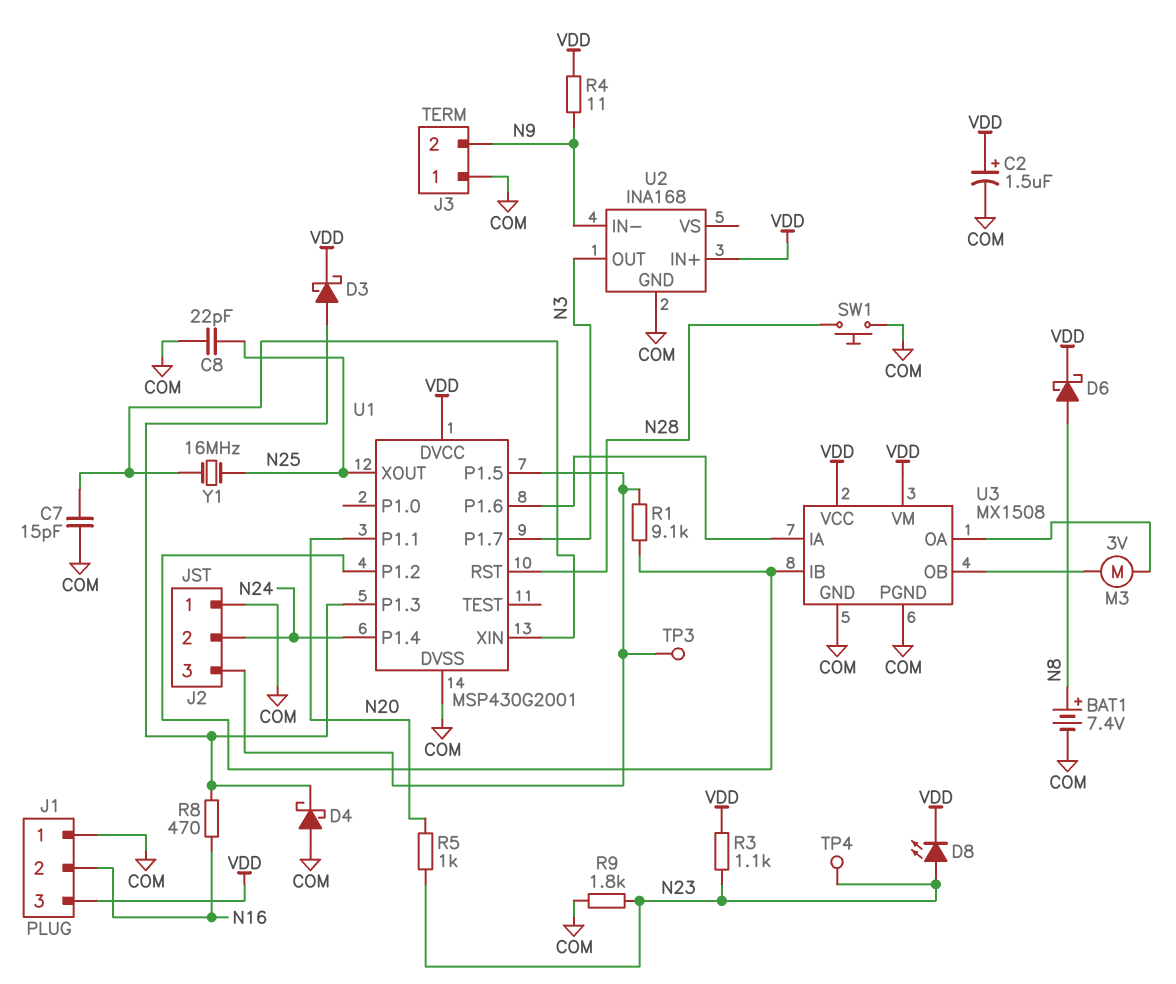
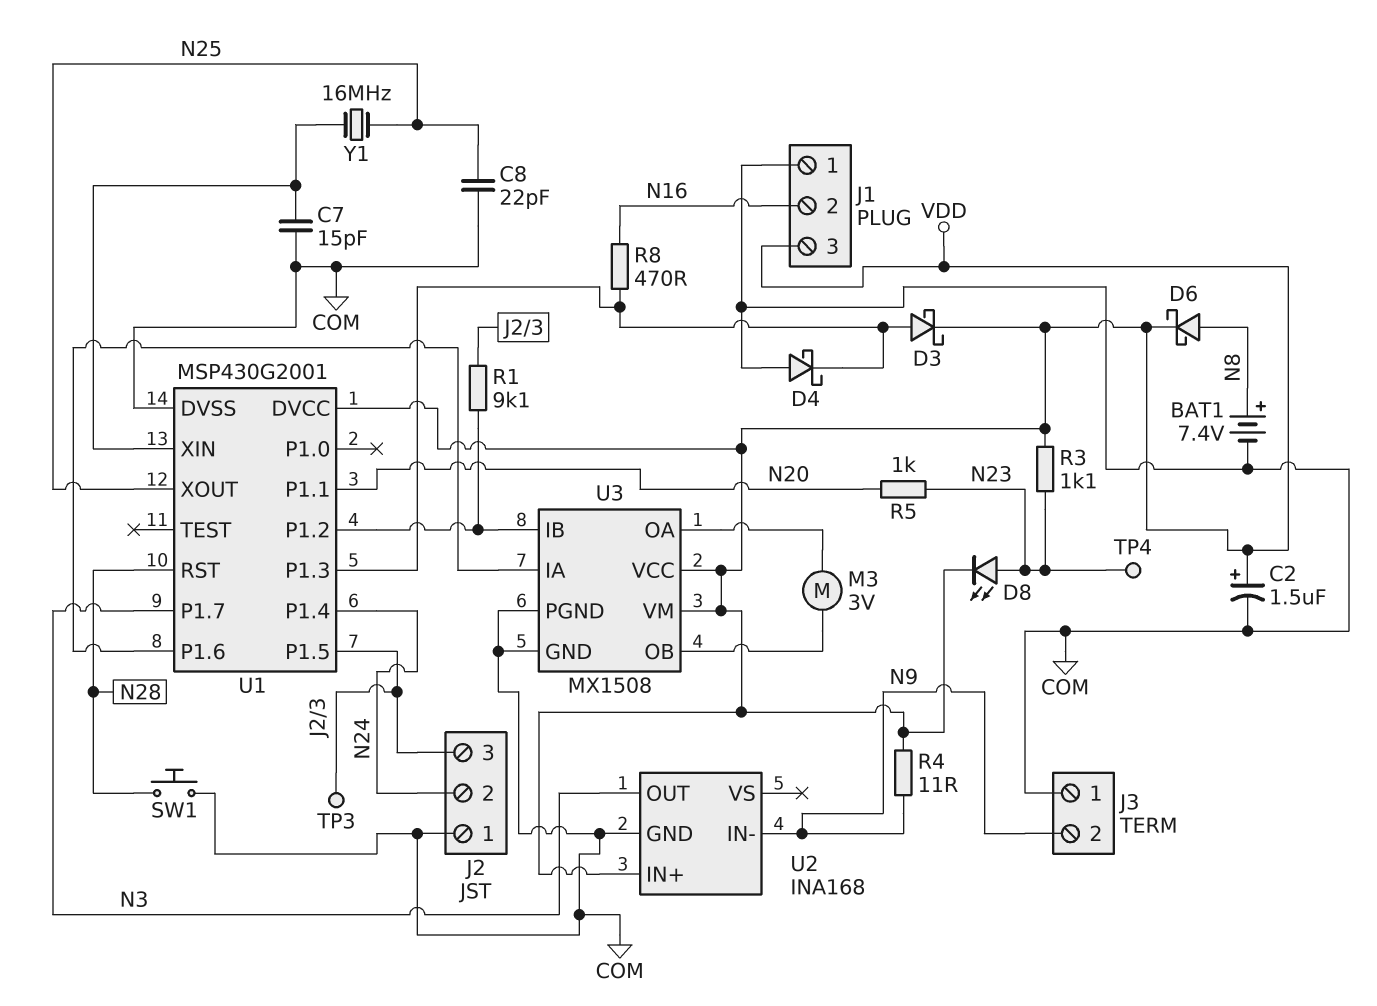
R9: 1.8k (COM, N23) -> none

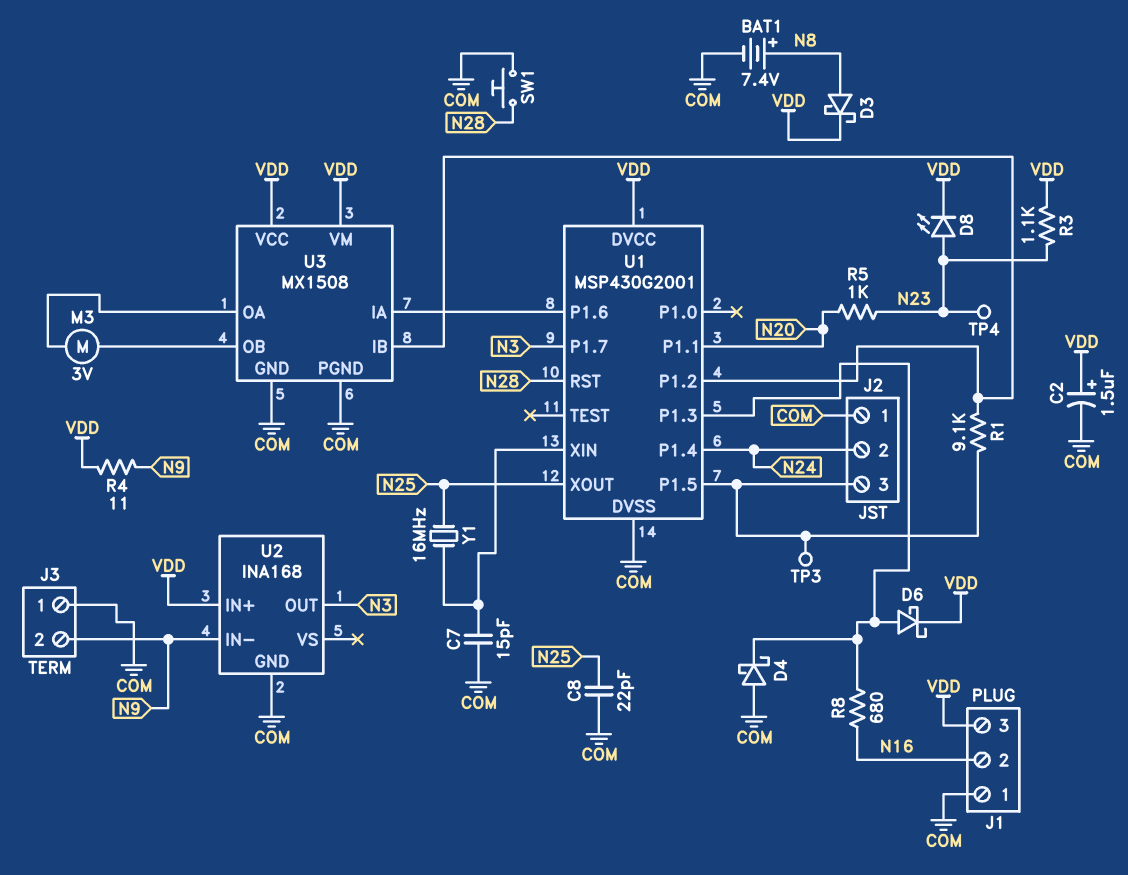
D3: schottky (A U1/P1.3, K VDD) -> schottky (A N8, K VDD)
D6: schottky (A N8, K VDD) -> schottky (A U1/P1.3, K VDD)
R8: 470 (N16, U1/P1.3) -> 680 (N16, U1/P1.3)

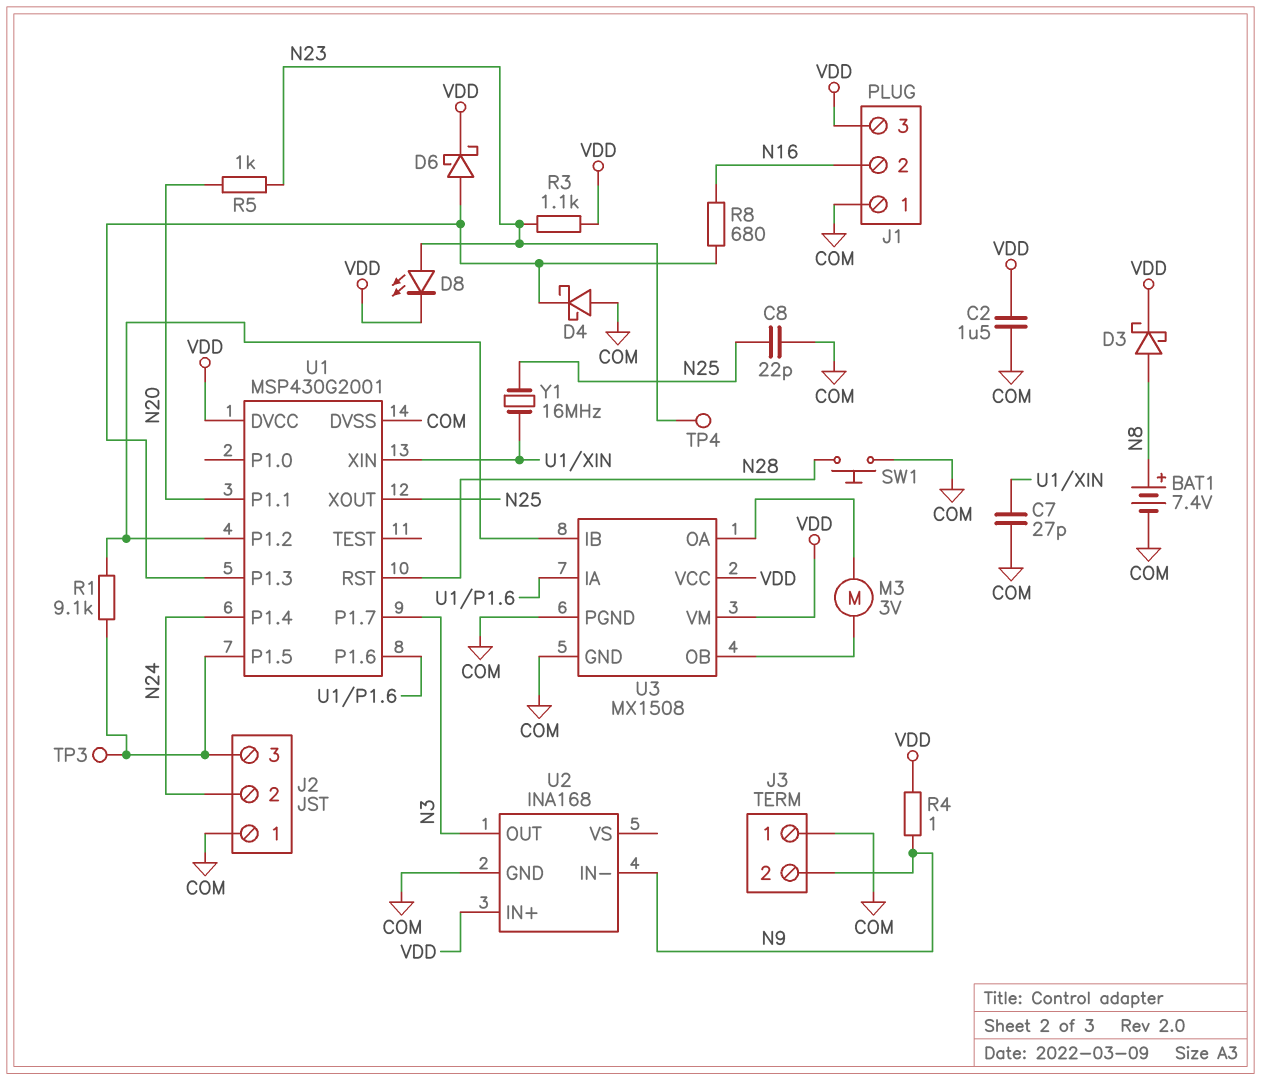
C2: 1.5uF (plus VDD, minus COM) -> 1.5uF (COM, VDD)
C7: 15pF (COM, U1/XIN) -> 27pF (COM, U1/XIN)
R4: 11 (N9, VDD) -> 1 (N9, VDD)

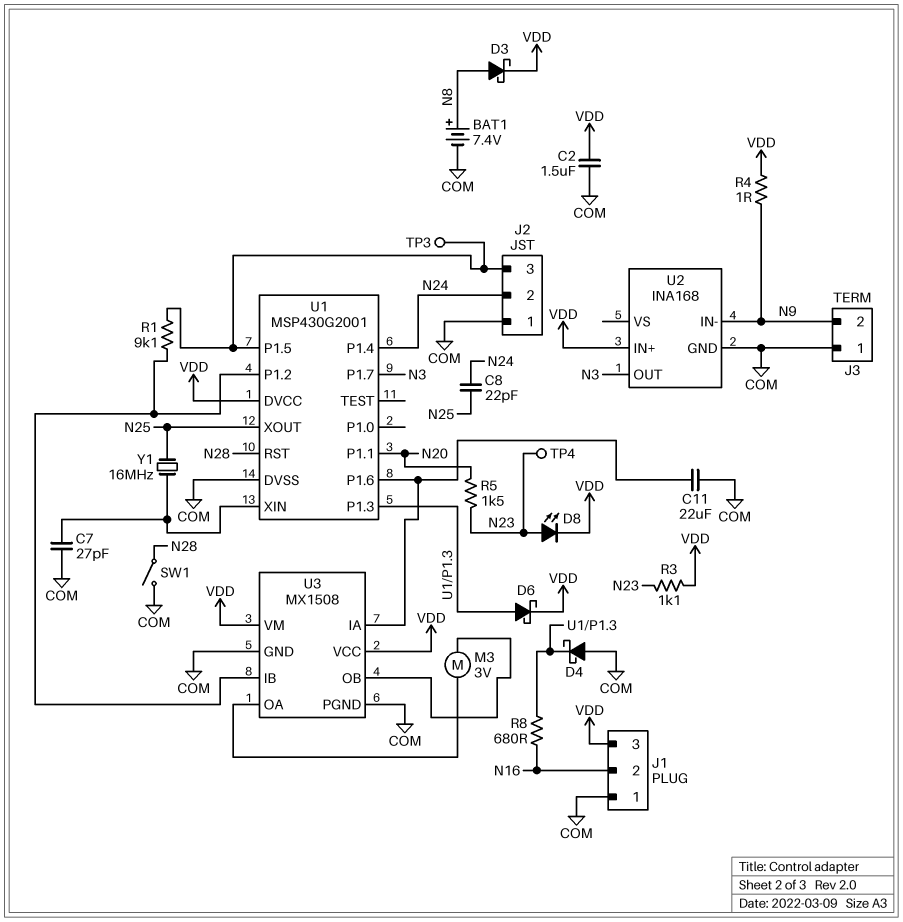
C8: 22pF (COM, N25) -> 22pF (N24, N25)
C11: none -> 22uF (COM, U1/P1.6)
R5: 1k (N20, N23) -> 1.5k (N20, N23)
SW1: button (COM, N28) -> switch (COM, N28)

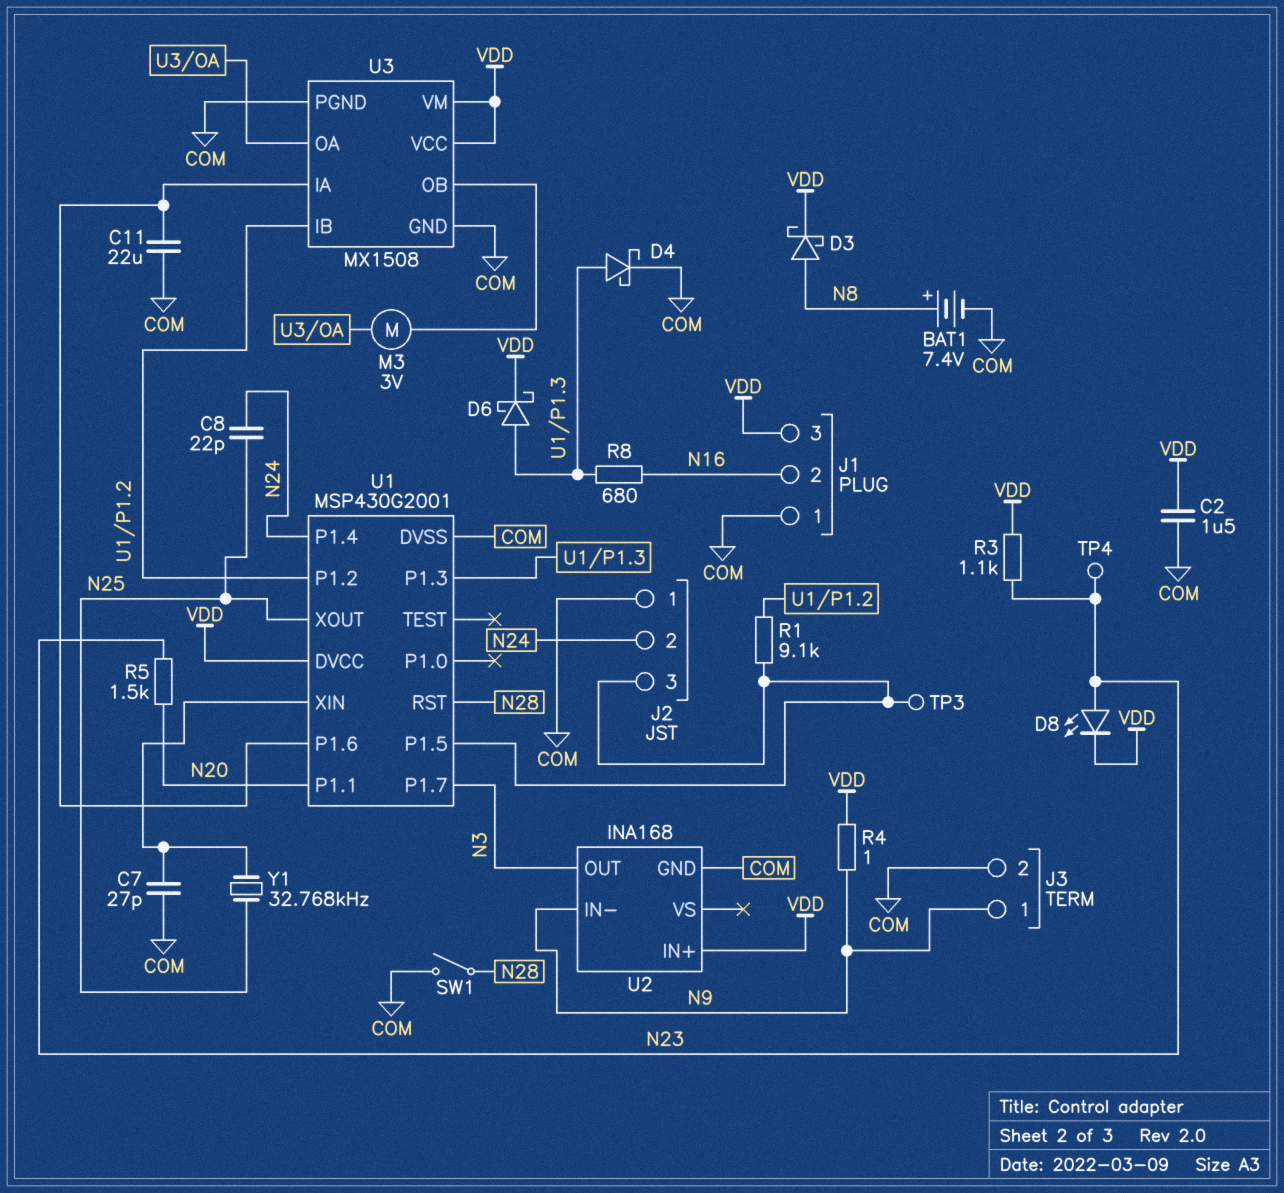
D4: schottky (A COM, K U1/P1.3) -> schottky (A U1/P1.3, K COM)
J3 pin 1: COM -> N9
J3 pin 2: N9 -> COM
Y1: 16MHz (N25, U1/XIN) -> 32.768kHz (N25, U1/XIN)

